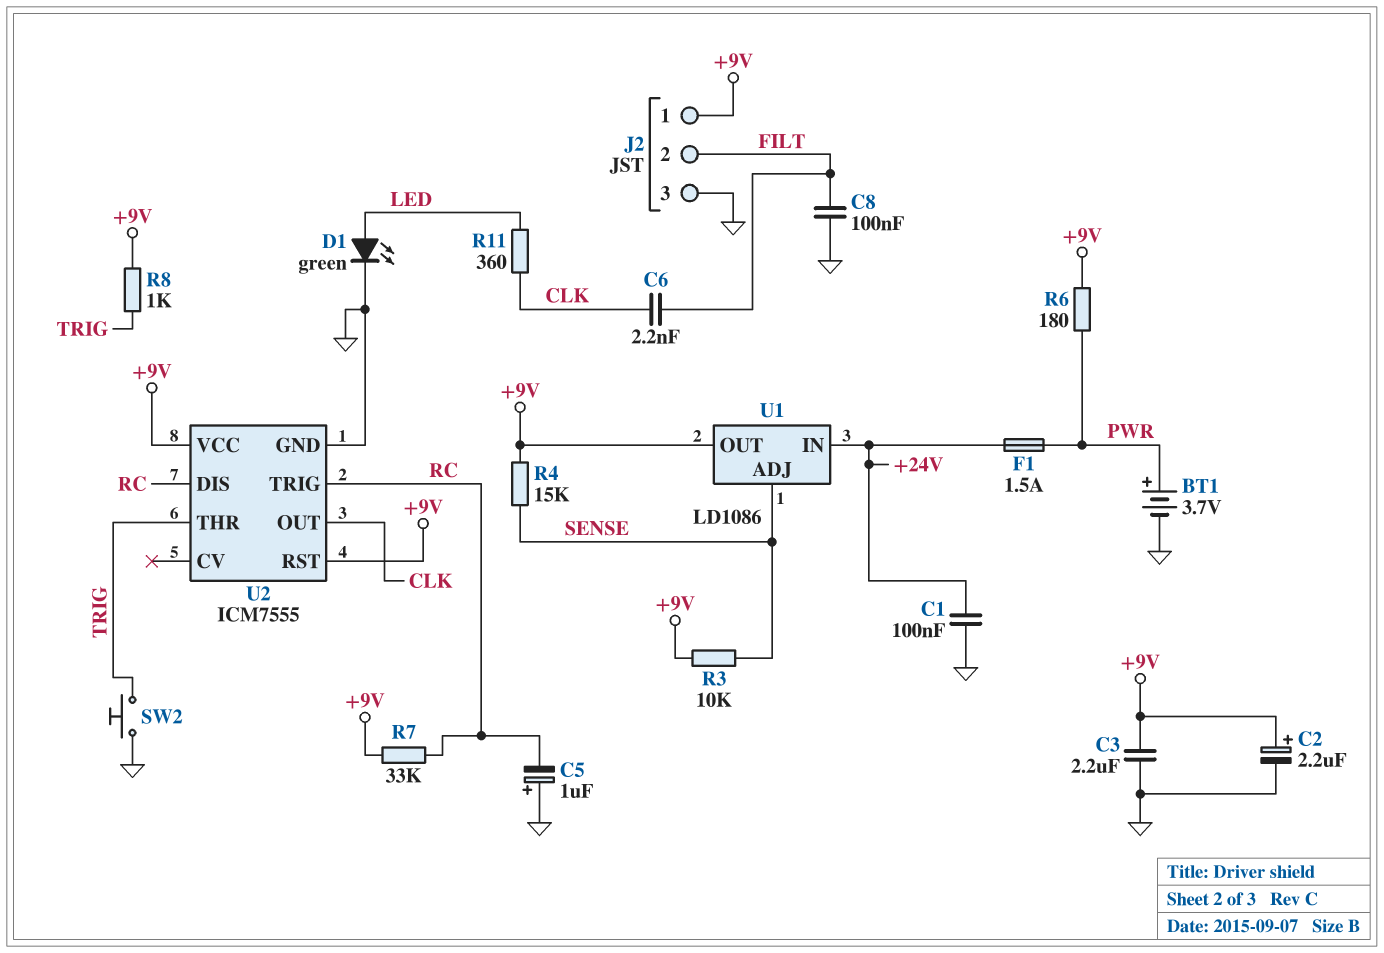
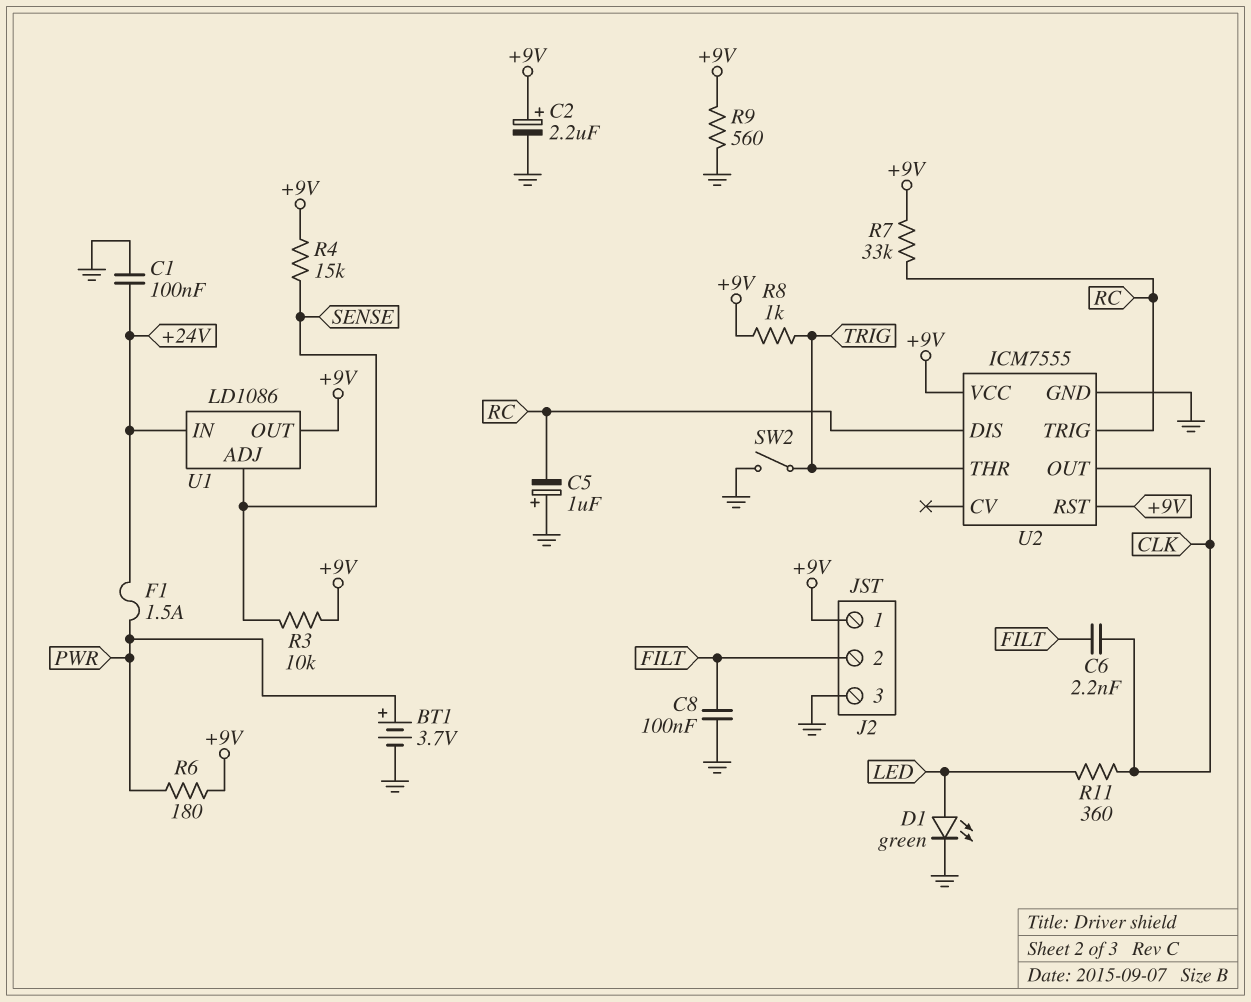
C3: 2.2uF (+9V, GND) -> none
R9: none -> 560 (+9V, GND)
SW2: button (GND, TRIG) -> switch (GND, TRIG)

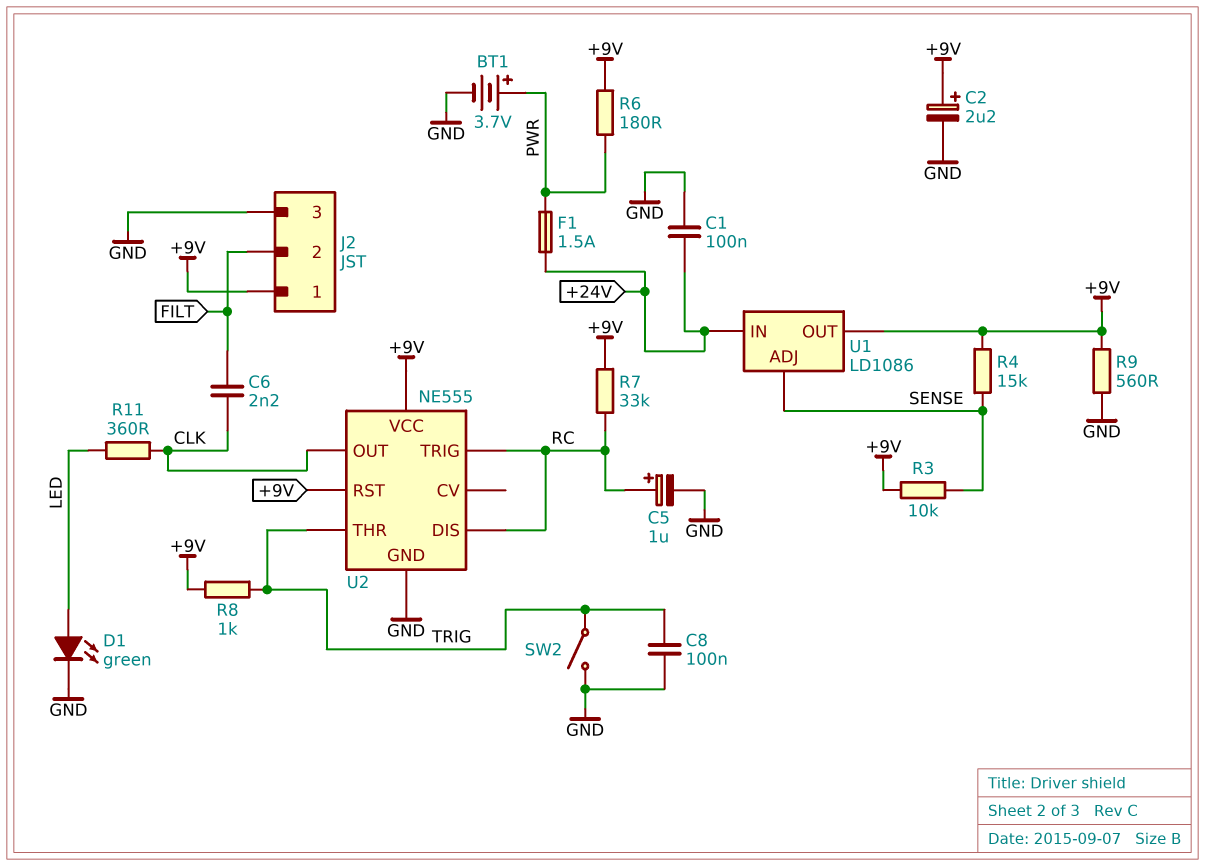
C5: 1uF (plus GND, minus RC) -> 1uF (plus RC, minus GND)
C8: 100nF (FILT, GND) -> 100nF (GND, TRIG)
U2: ICM7555 -> NE555

